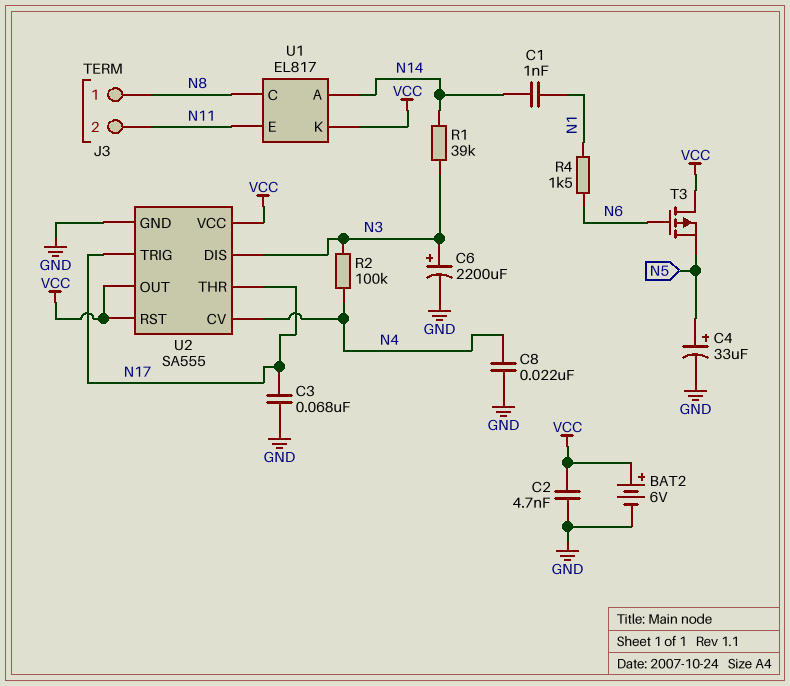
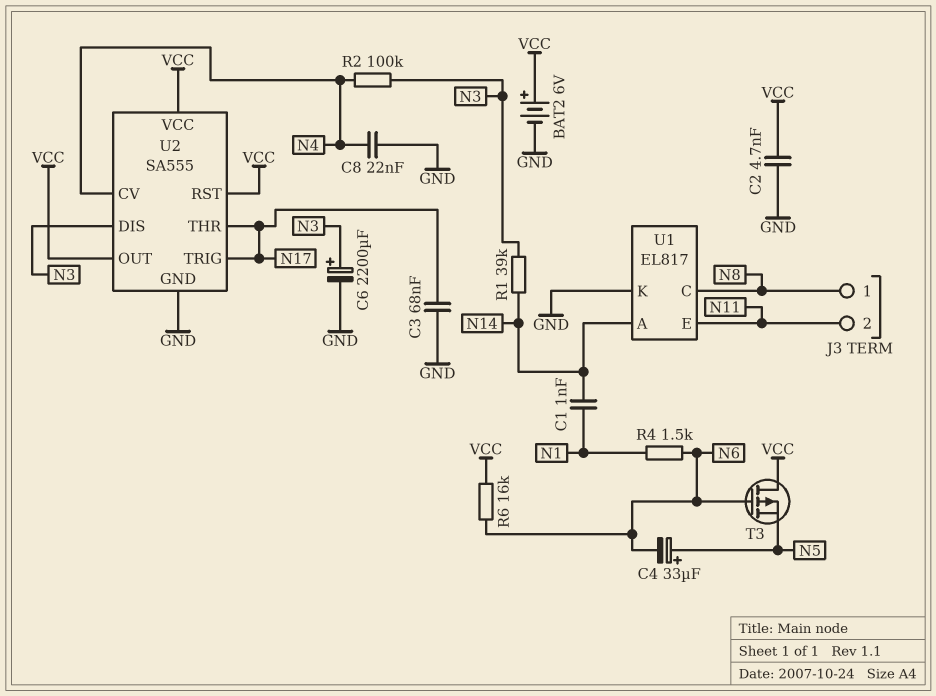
C4: 33uF (plus N5, minus GND) -> 33uF (plus N5, minus N6)
R6: none -> 16k (N6, VCC)
U1 pin K: VCC -> GND

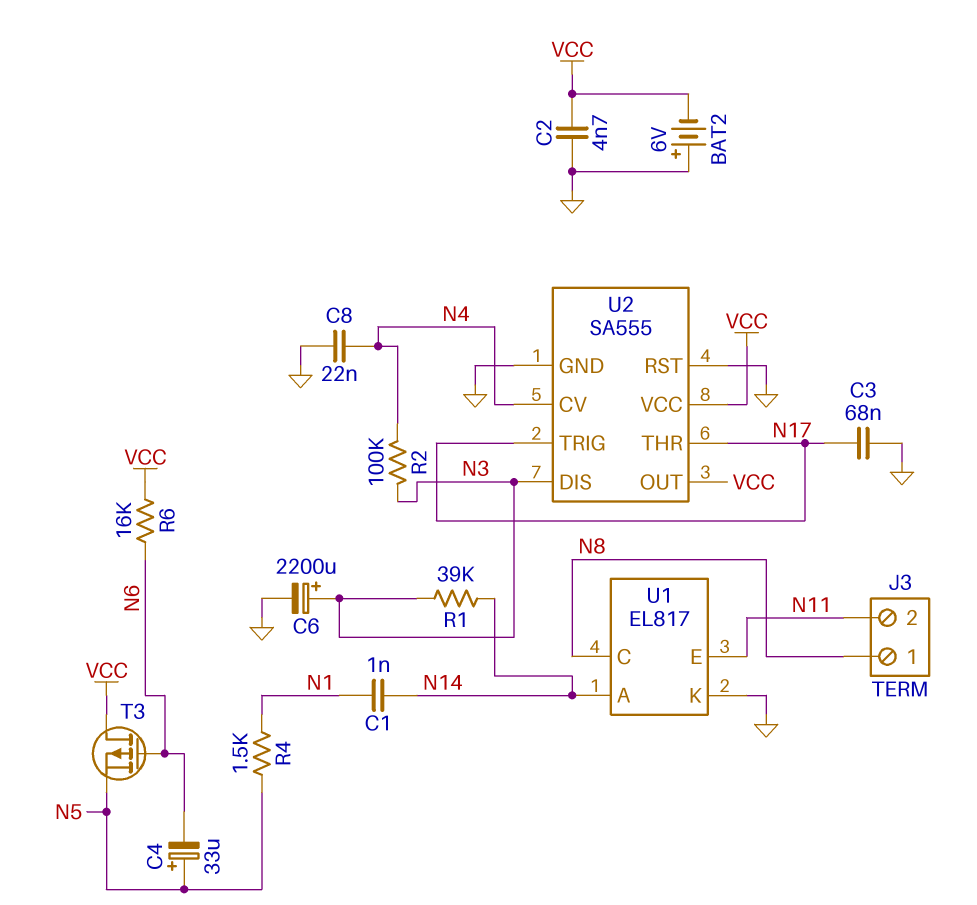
BAT2: 6V (plus VCC, minus GND) -> 6V (plus GND, minus VCC)
R4: 1.5k (N1, N6) -> 1.5k (N1, N5)
U2 pin RST: VCC -> GND

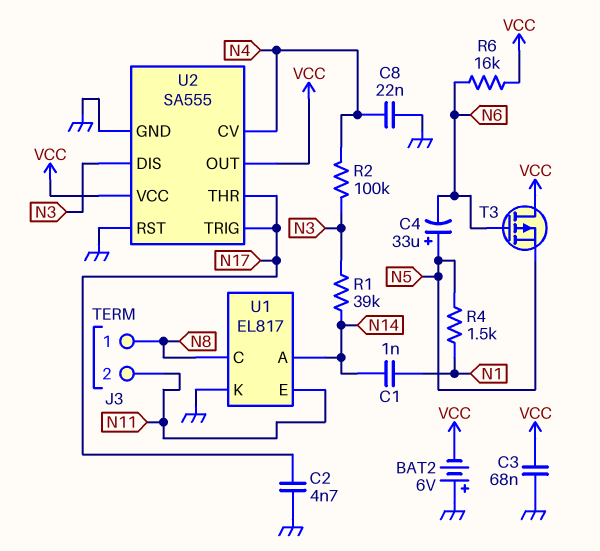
C2: 4.7nF (GND, VCC) -> 4.7nF (GND, N17)
C3: 68nF (GND, N17) -> 68nF (GND, VCC)
C6: 2200uF (plus N3, minus GND) -> none

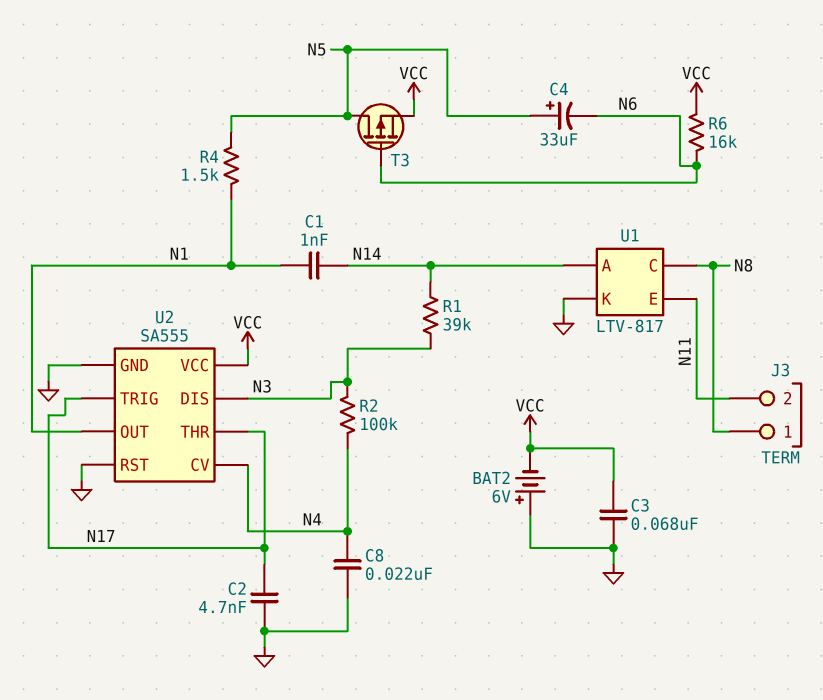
T3: PMOS (G N6, D VCC, S N5) -> PMOS (G N6, D N5, S VCC)
U1: EL817 -> LTV-817
U2 pin OUT: VCC -> N1

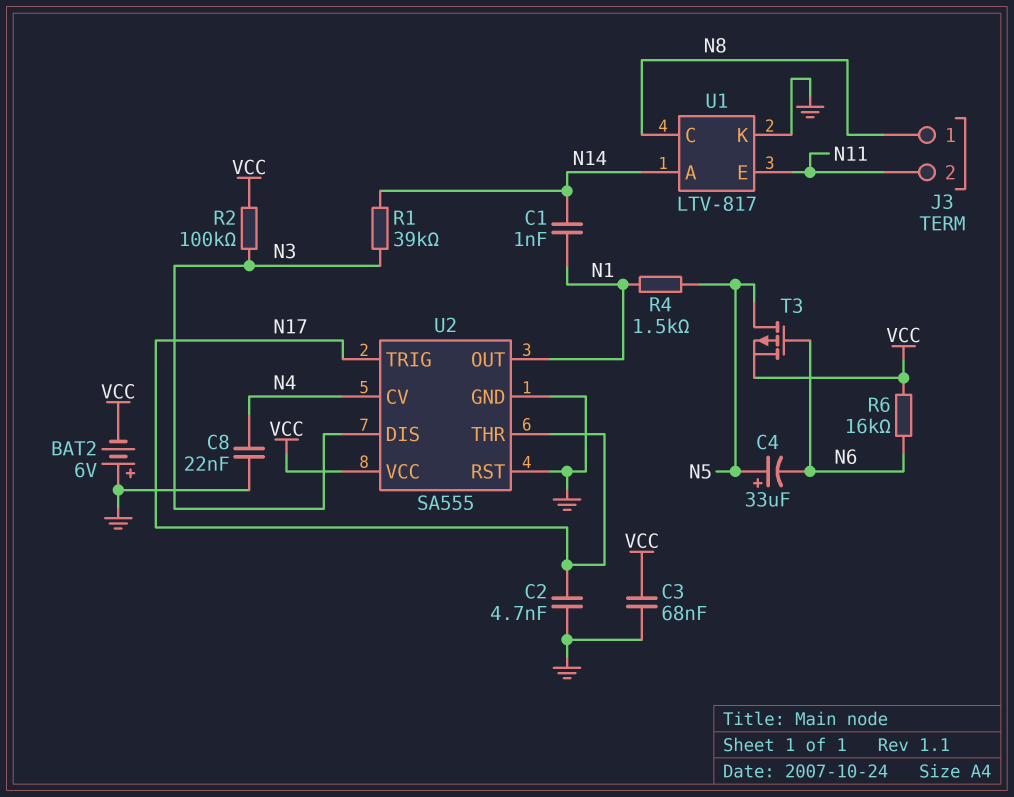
R2: 100k (N3, N4) -> 100k (N3, VCC)

